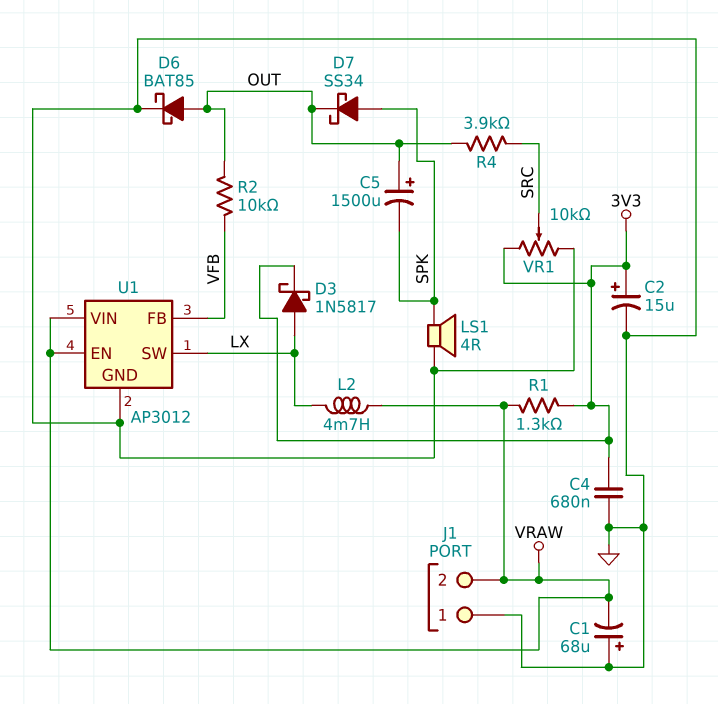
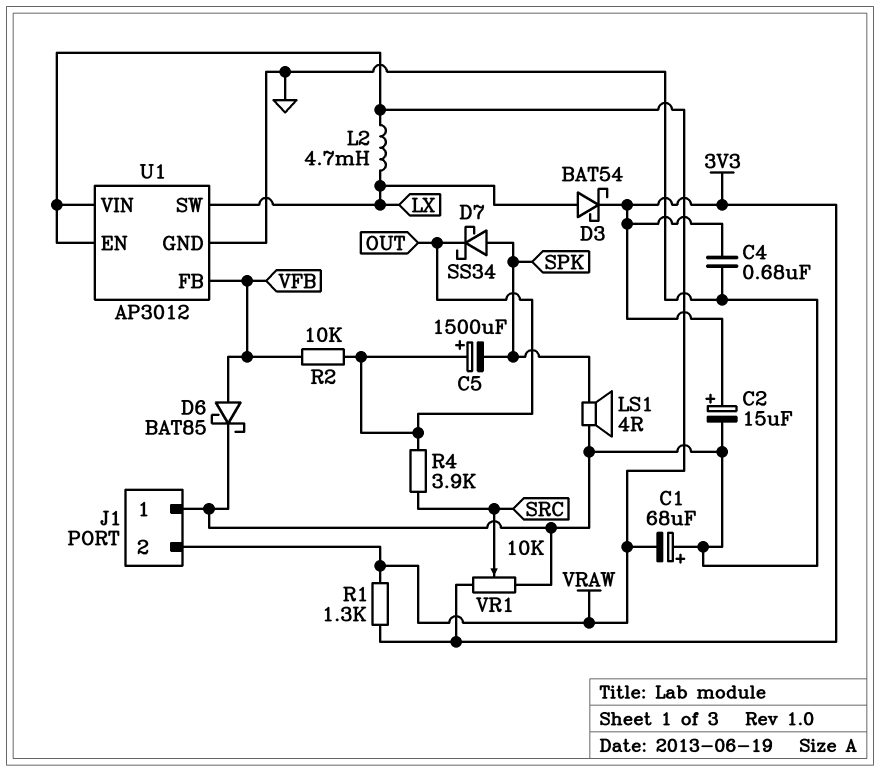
D3: schottky 1N5817 (A LX, K 3V3) -> schottky BAT54 (A LX, K 3V3)
D6: schottky BAT85 (A OUT, K GND) -> schottky BAT85 (A VFB, K GND)

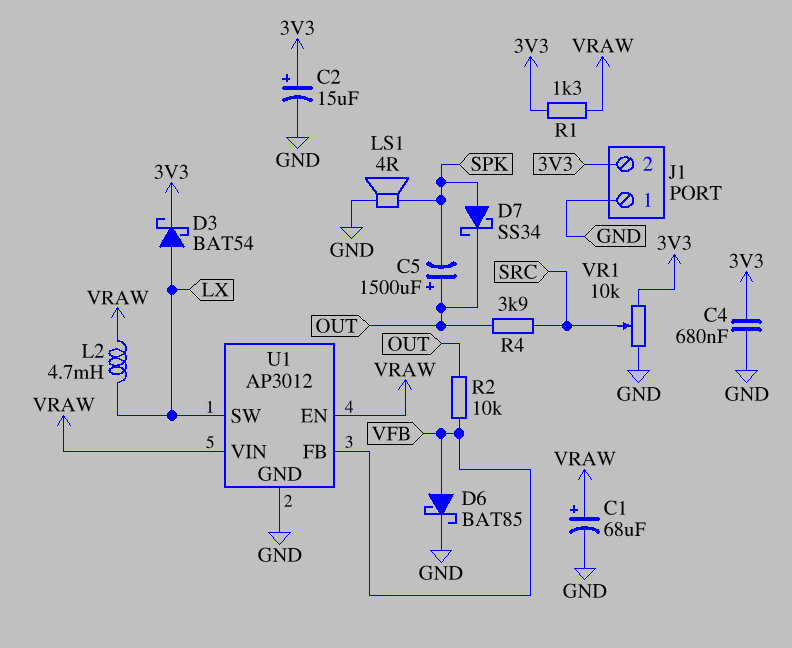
C1: 68uF (plus GND, minus VRAW) -> 68uF (plus VRAW, minus GND)
J1 pin 2: VRAW -> 3V3

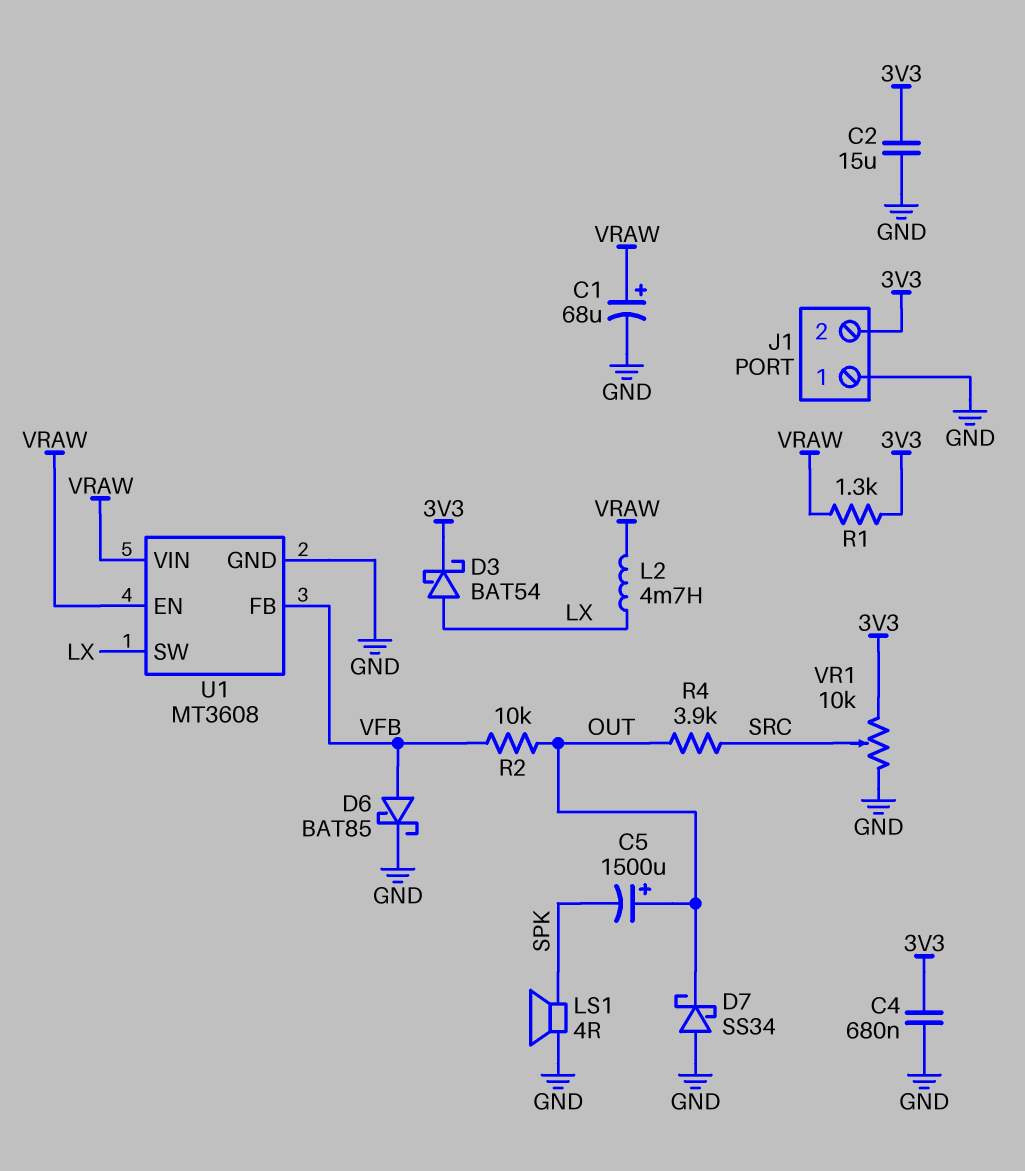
C2: 15uF (plus 3V3, minus GND) -> 15uF (3V3, GND)
D7: schottky SS34 (A SPK, K OUT) -> schottky SS34 (A GND, K OUT)
U1: AP3012 -> MT3608

